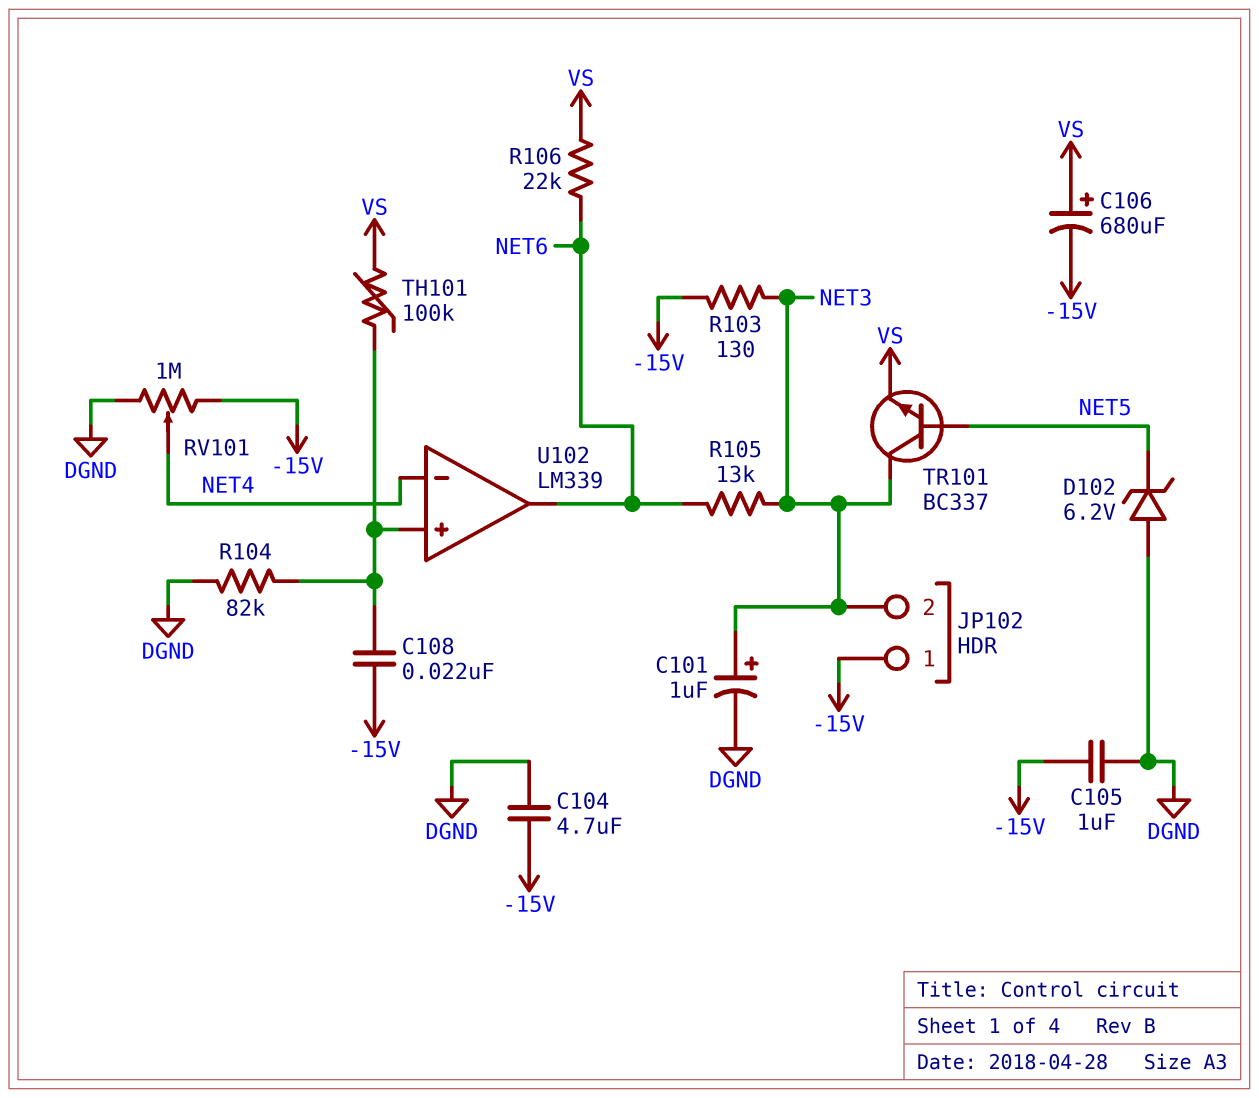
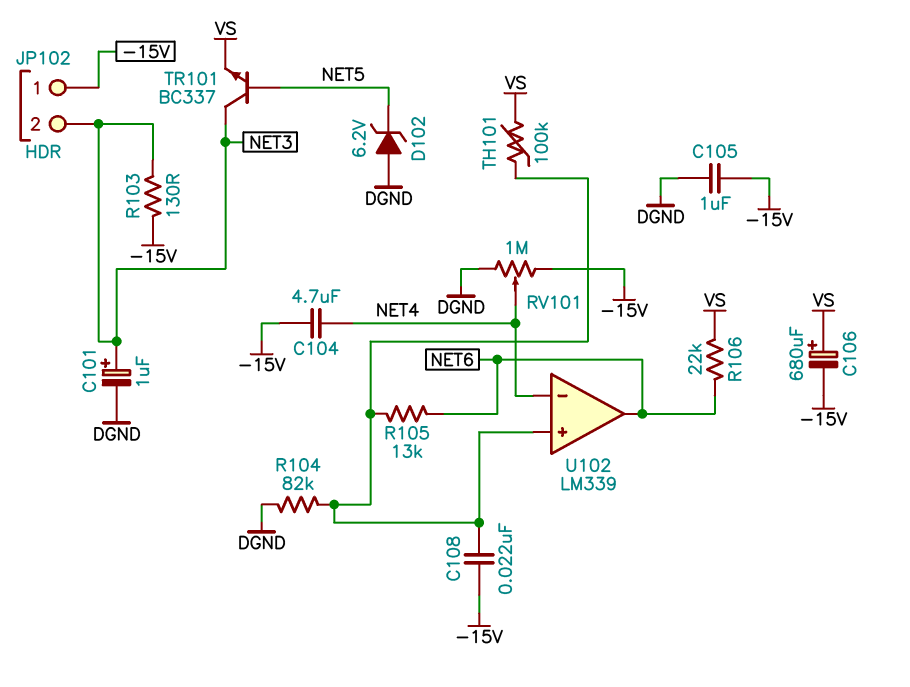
C104: 4.7uF (-15V, DGND) -> 4.7uF (-15V, NET4)
R105: 13k (NET3, NET6) -> 13k (NET6, U102/in+)

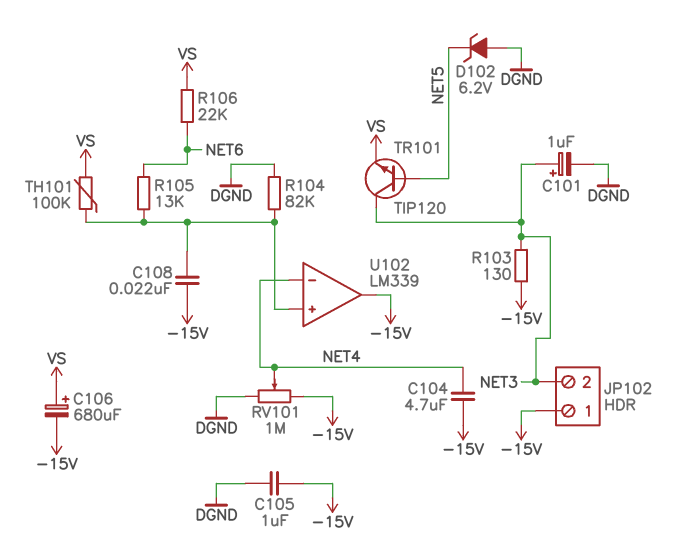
TR101: NPN BC337 (B NET5, C NET3, E VS) -> NPN TIP120 (B NET5, C NET3, E VS)
U102 pin out: NET6 -> -15V

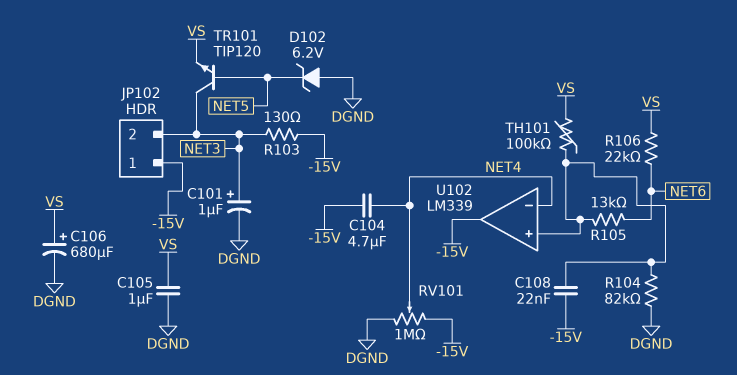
C105: 1uF (-15V, DGND) -> 1uF (DGND, VS)
C106: 680uF (plus VS, minus -15V) -> 680uF (plus VS, minus DGND)

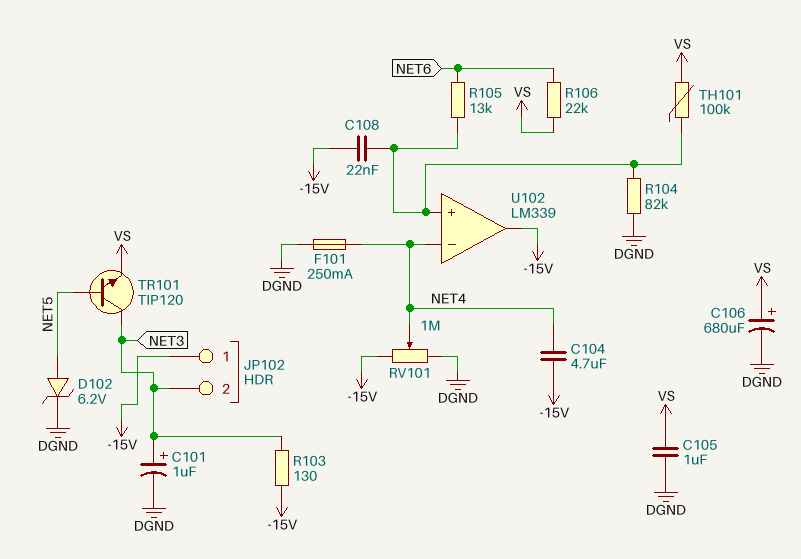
D102: zener 6.2V (A DGND, K NET5) -> zener 6.2V (A NET5, K DGND)
F101: none -> 250mA (DGND, NET4)

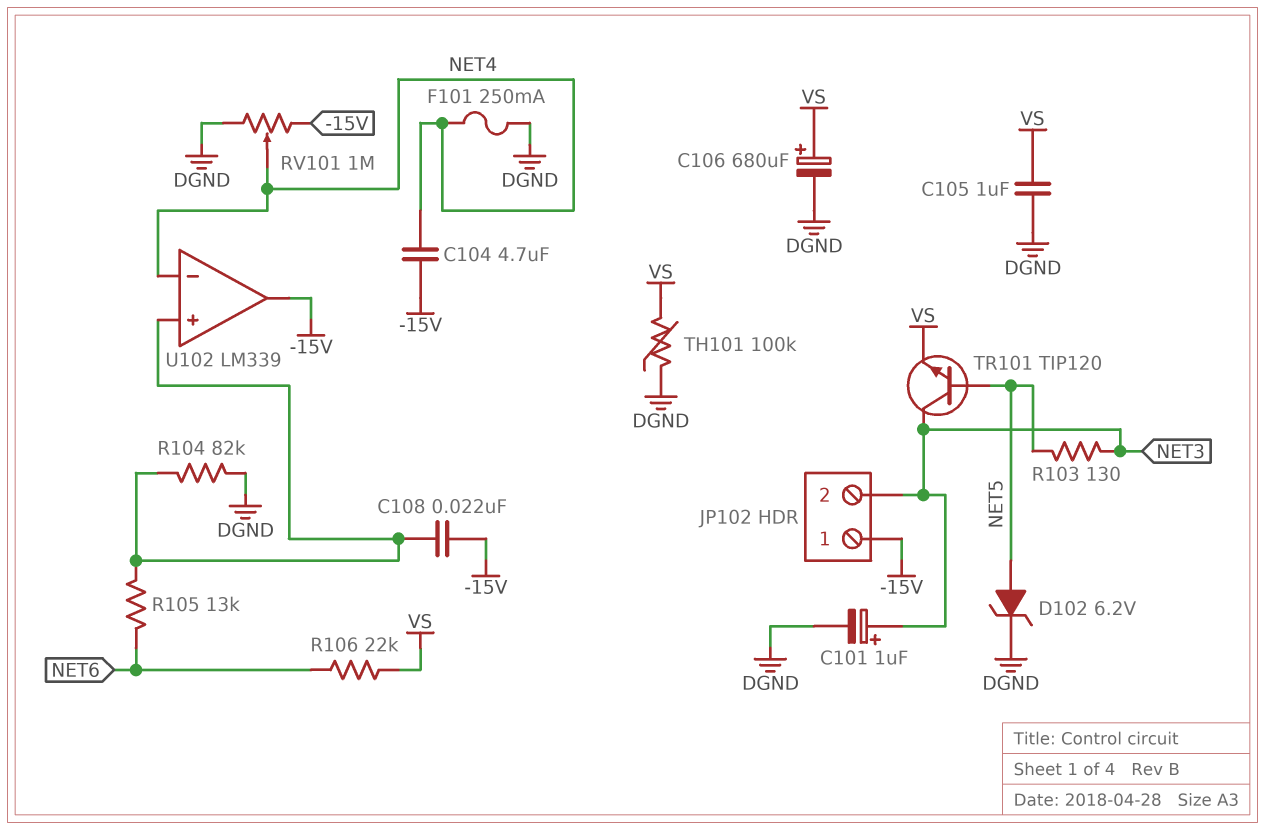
R103: 130 (-15V, NET3) -> 130 (NET3, NET5)
TH101: 100k (U102/in+, VS) -> 100k (DGND, VS)

